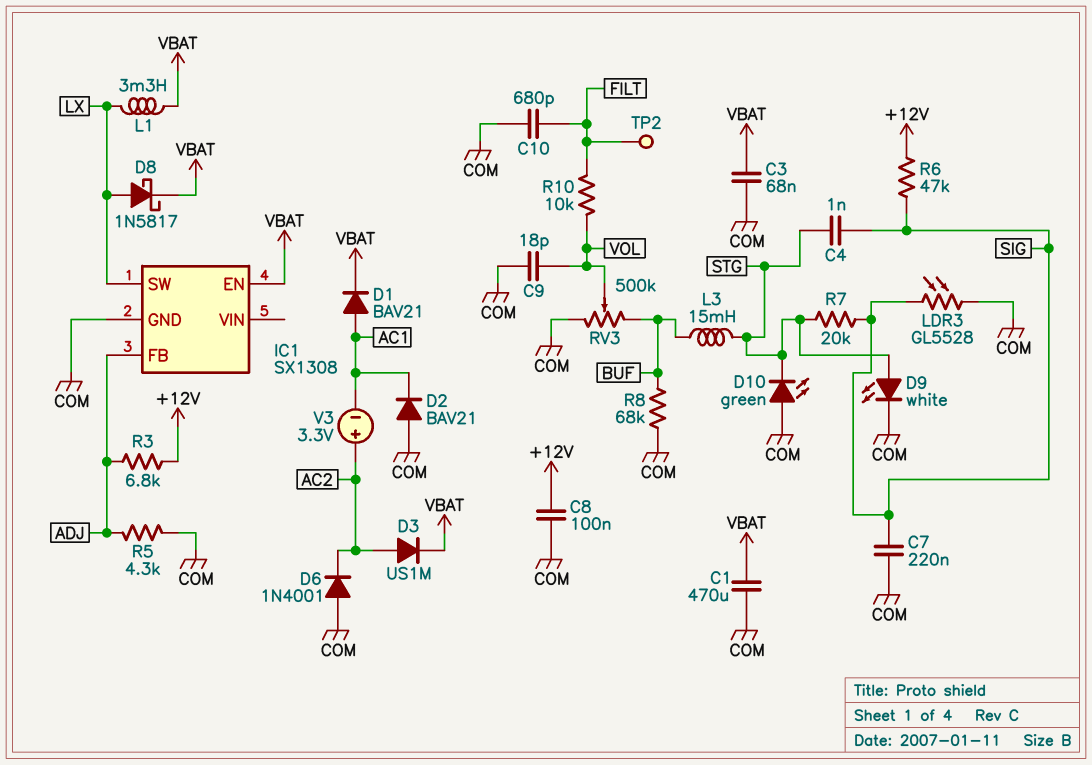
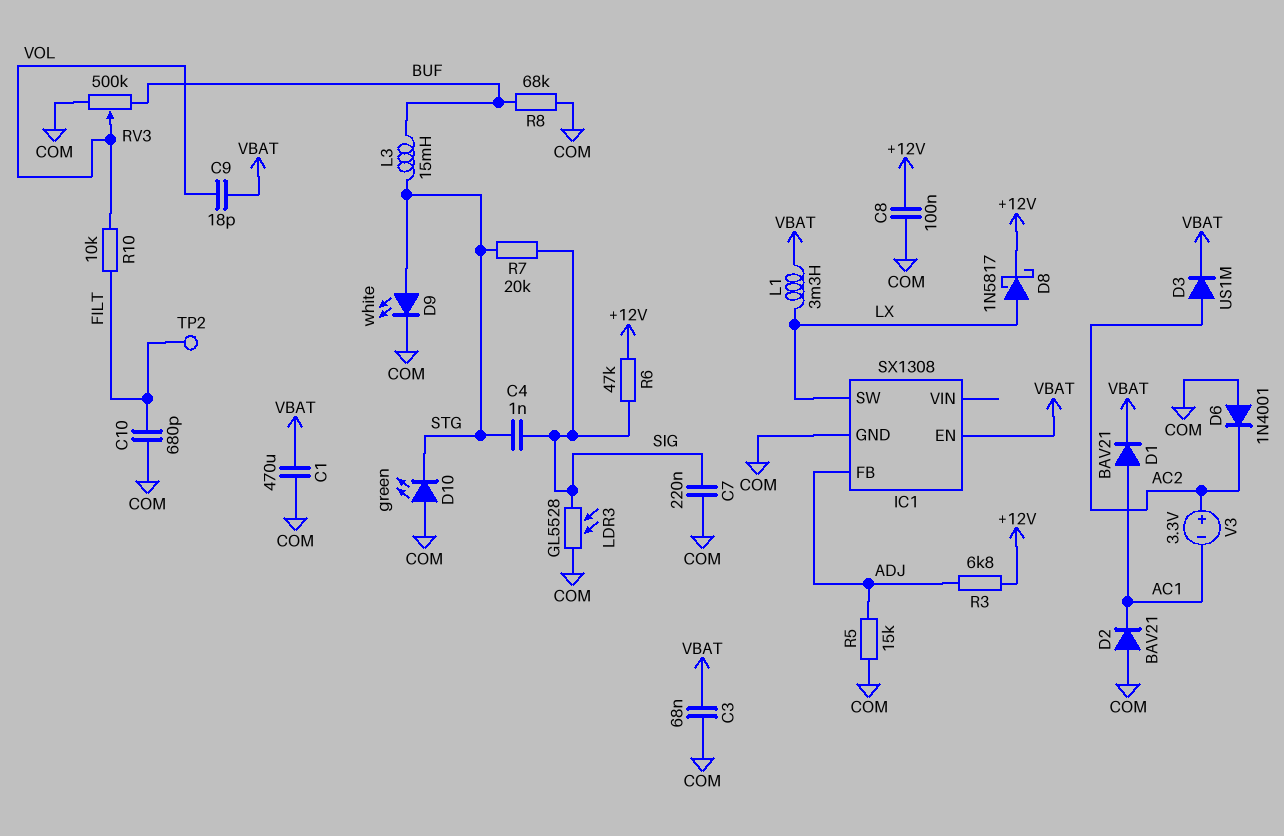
C9: 18pF (COM, VOL) -> 18pF (VBAT, VOL)
D8: schottky 1N5817 (A LX, K VBAT) -> schottky 1N5817 (A LX, K +12V)
R5: 4.3k (ADJ, COM) -> 15k (ADJ, COM)

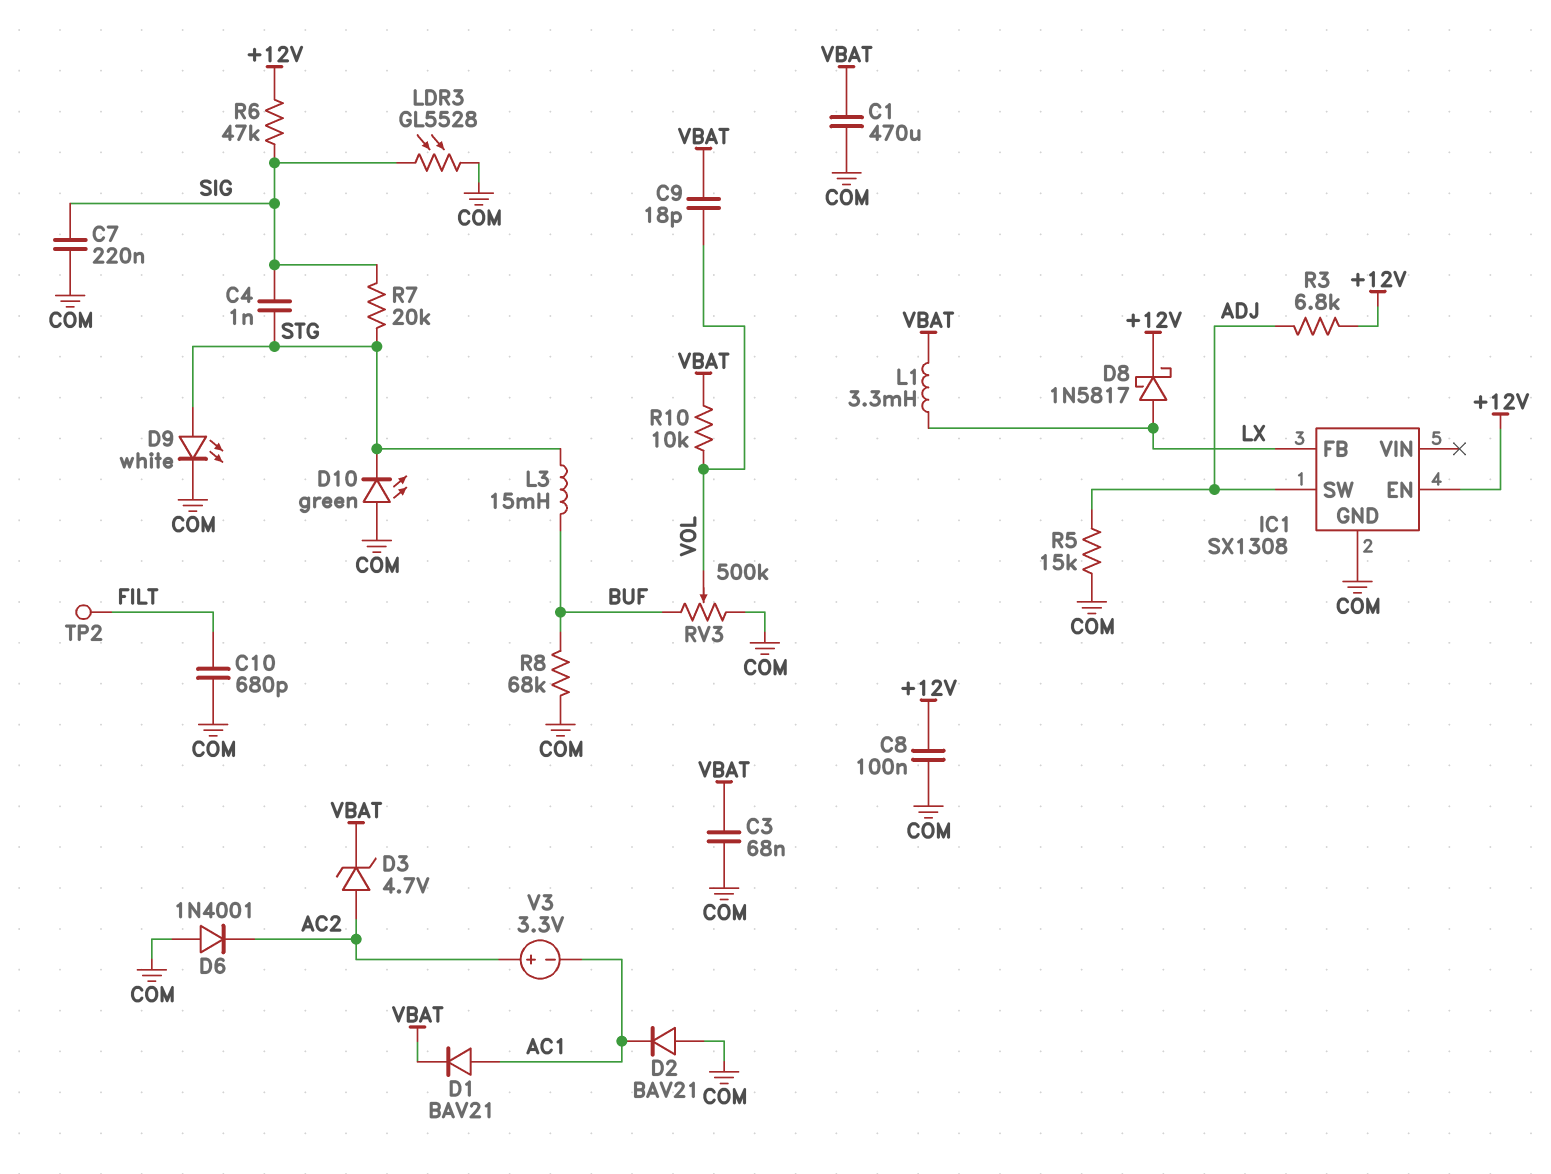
D3: diode US1M (A AC2, K VBAT) -> zener 4.7V (A AC2, K VBAT)
IC1 pin EN: VBAT -> +12V
IC1 pin FB: ADJ -> LX
IC1 pin SW: LX -> ADJ
R10: 10k (FILT, VOL) -> 10k (VBAT, VOL)

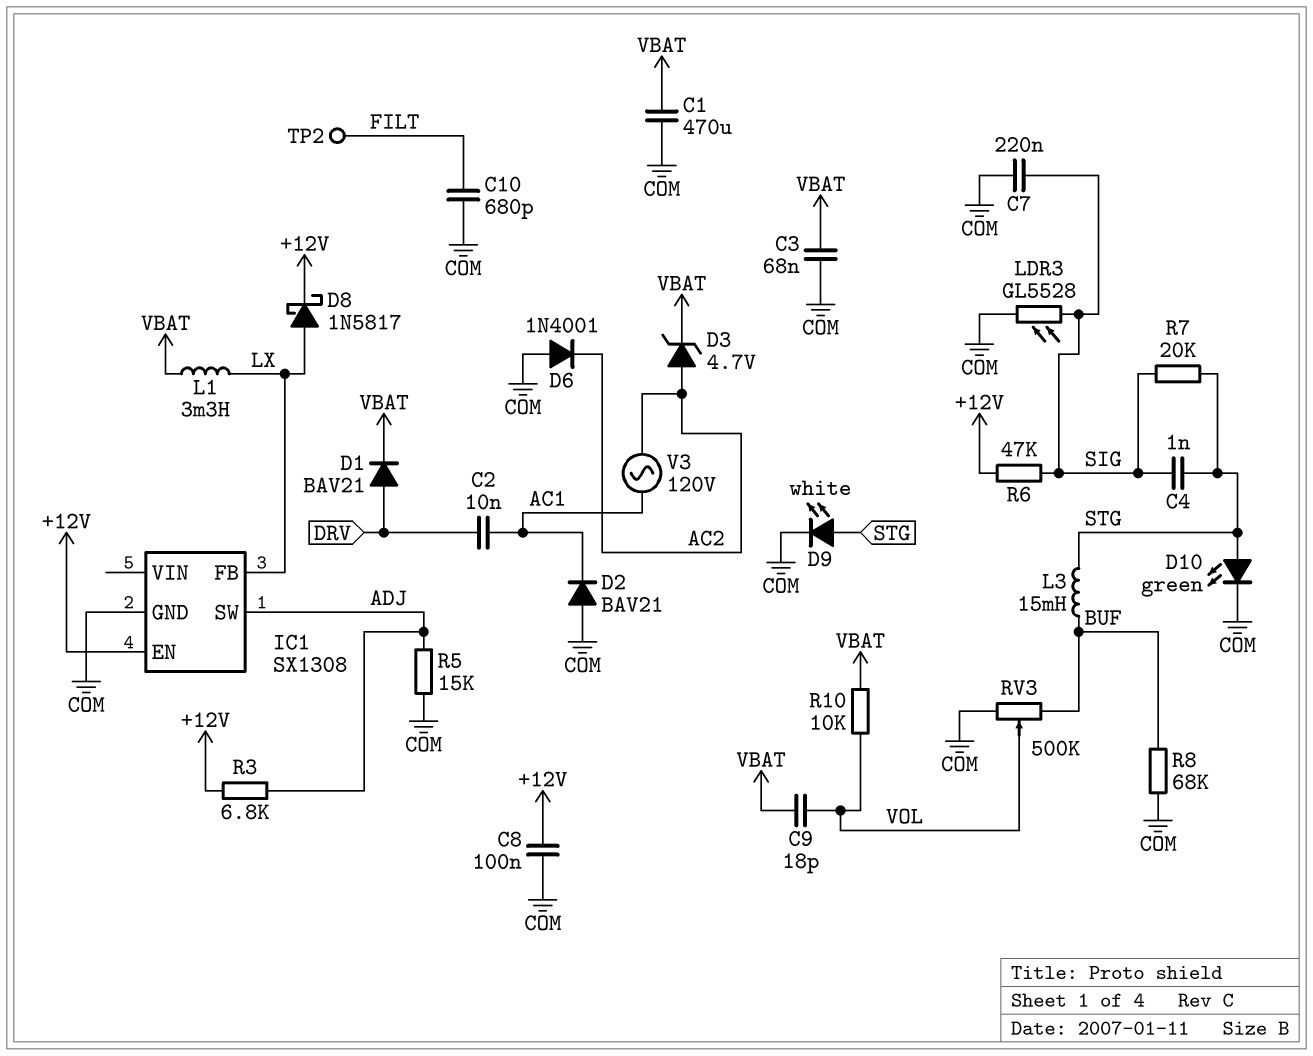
C2: none -> 10nF (AC1, DRV)
D1: diode BAV21 (A AC1, K VBAT) -> diode BAV21 (A DRV, K VBAT)
D10: LED green (A COM, K STG) -> LED green (A STG, K COM)
V3: 3.3V (plus AC2, minus AC1) -> AC 120V (AC1, AC2)

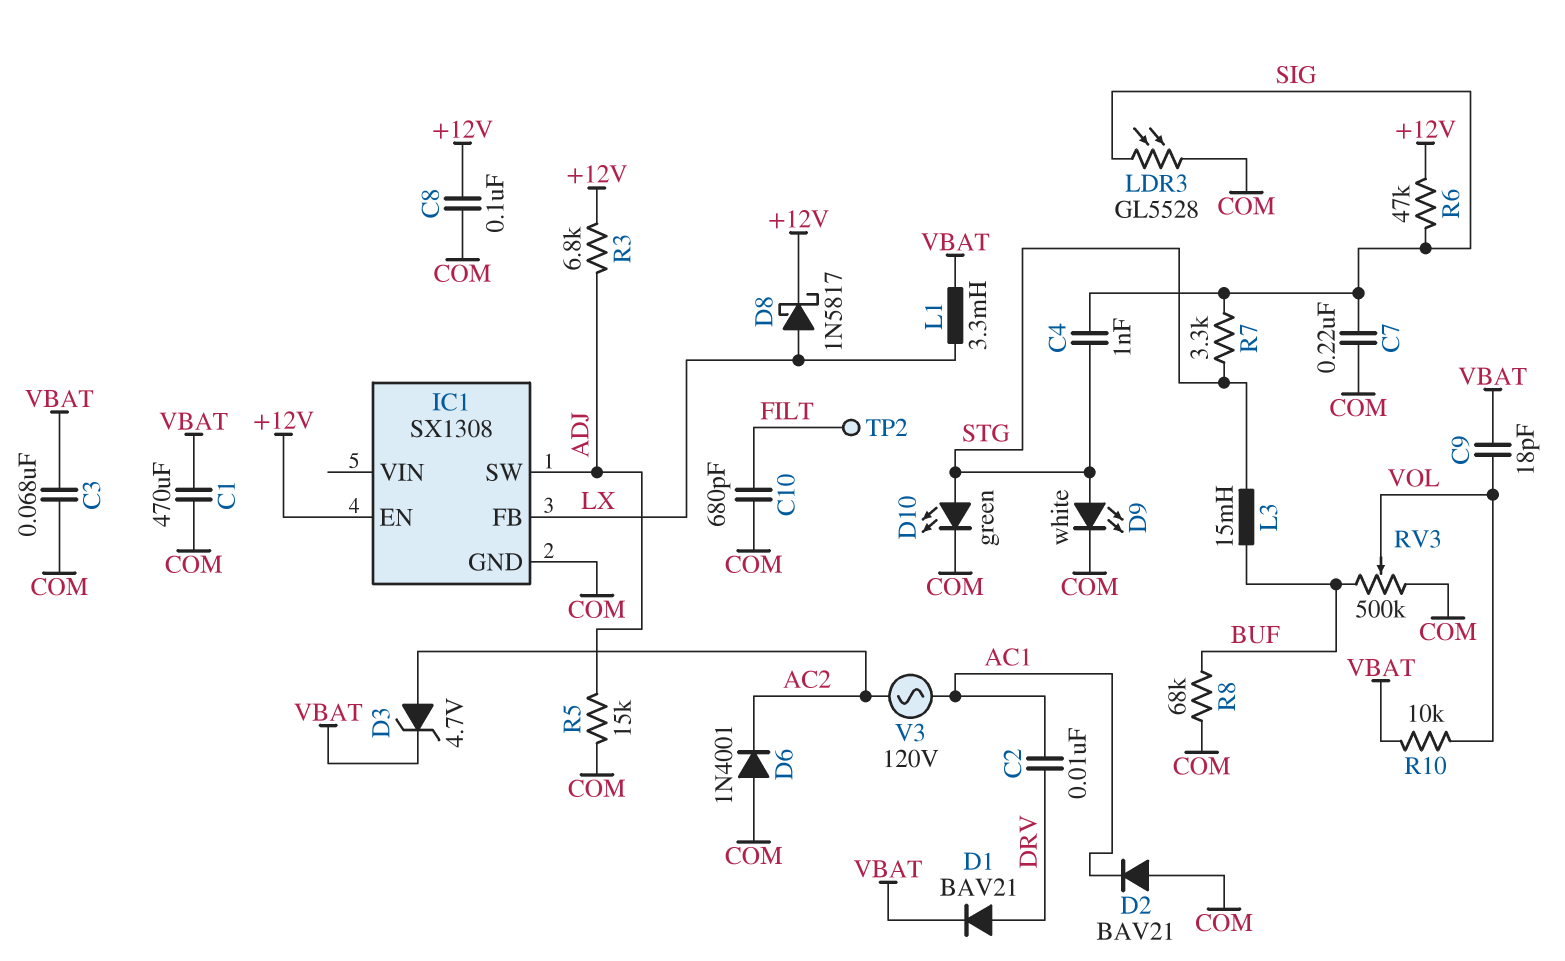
R7: 20k (SIG, STG) -> 3.3k (SIG, STG)

